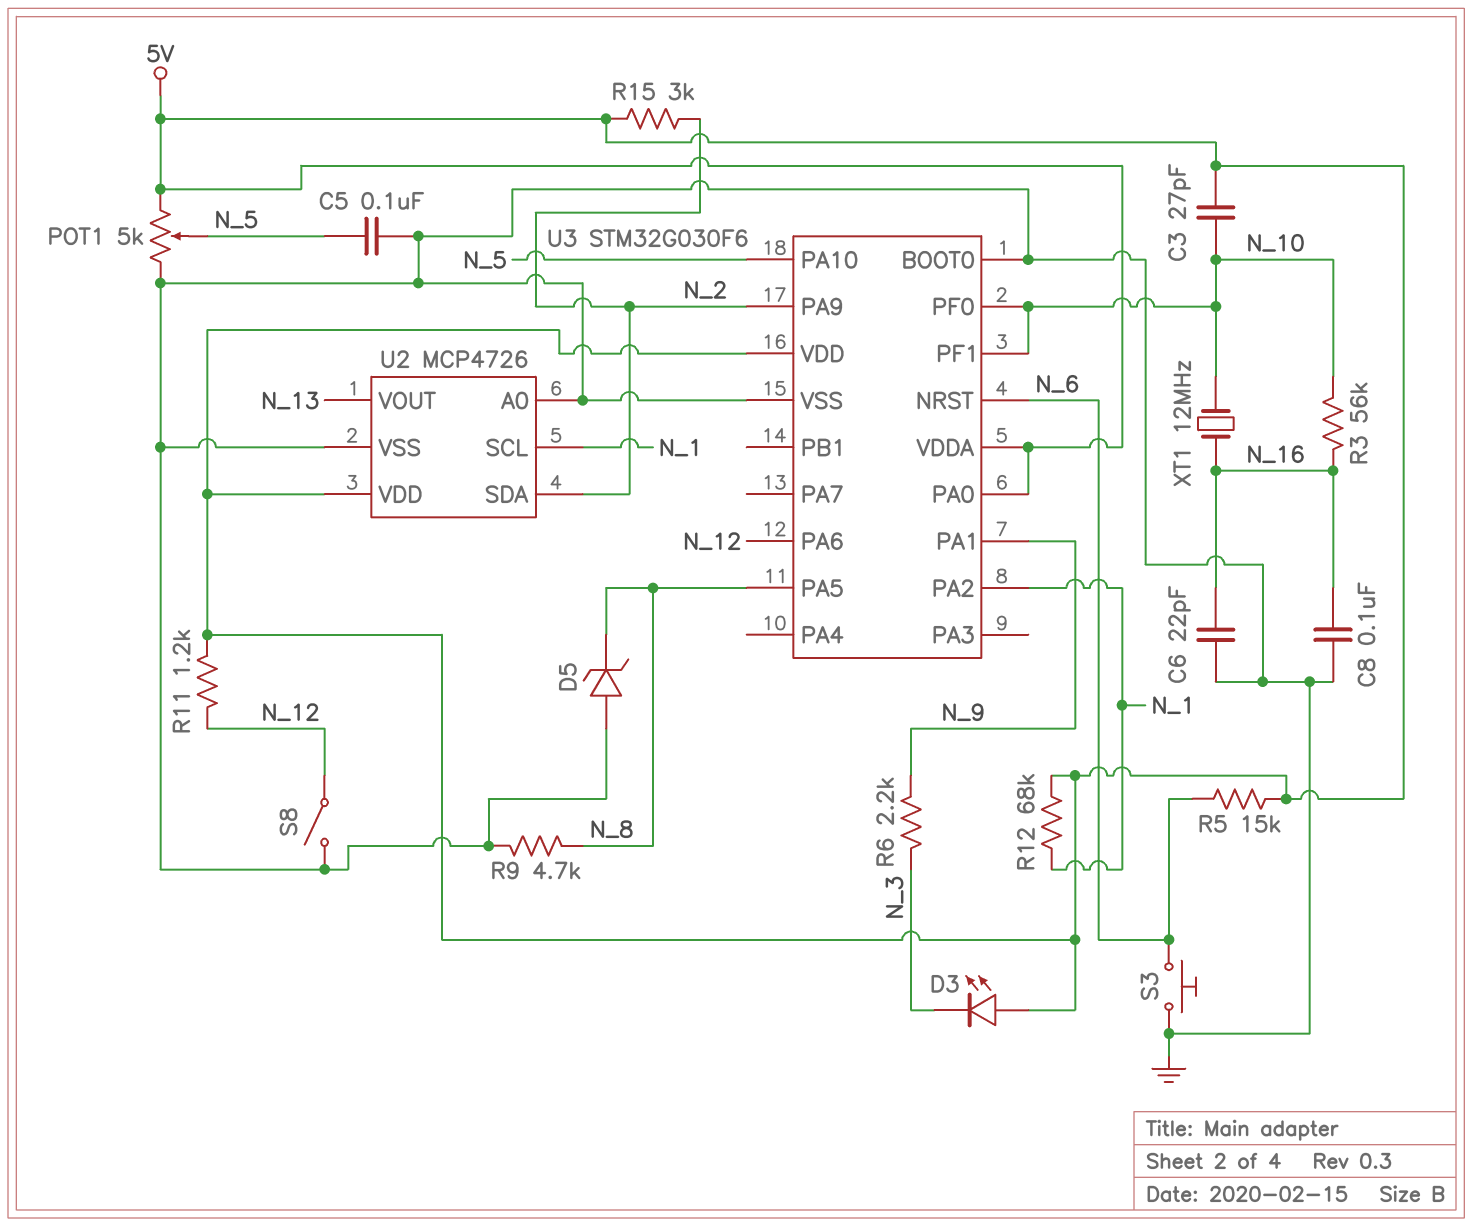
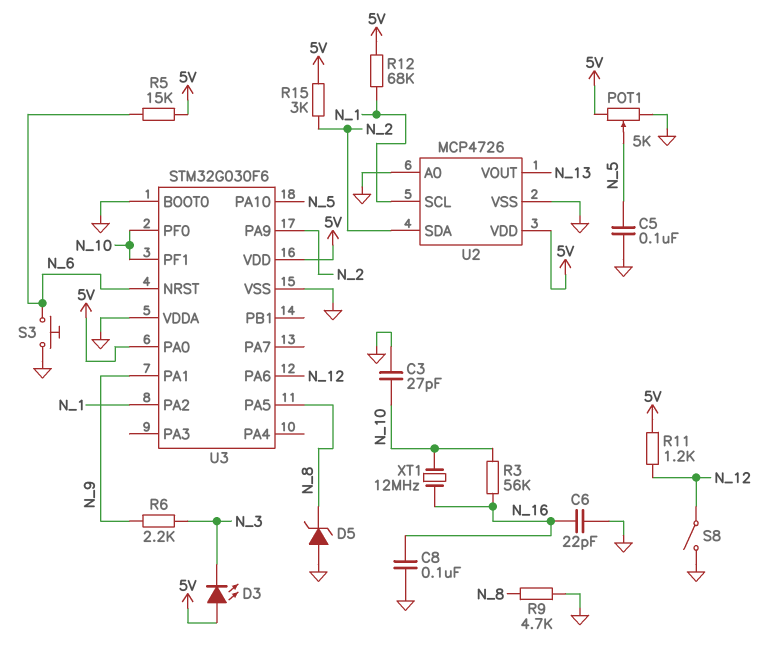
C3: 27pF (5V, N_10) -> 27pF (GND, N_10)
U3 pin VDDA: 5V -> GND

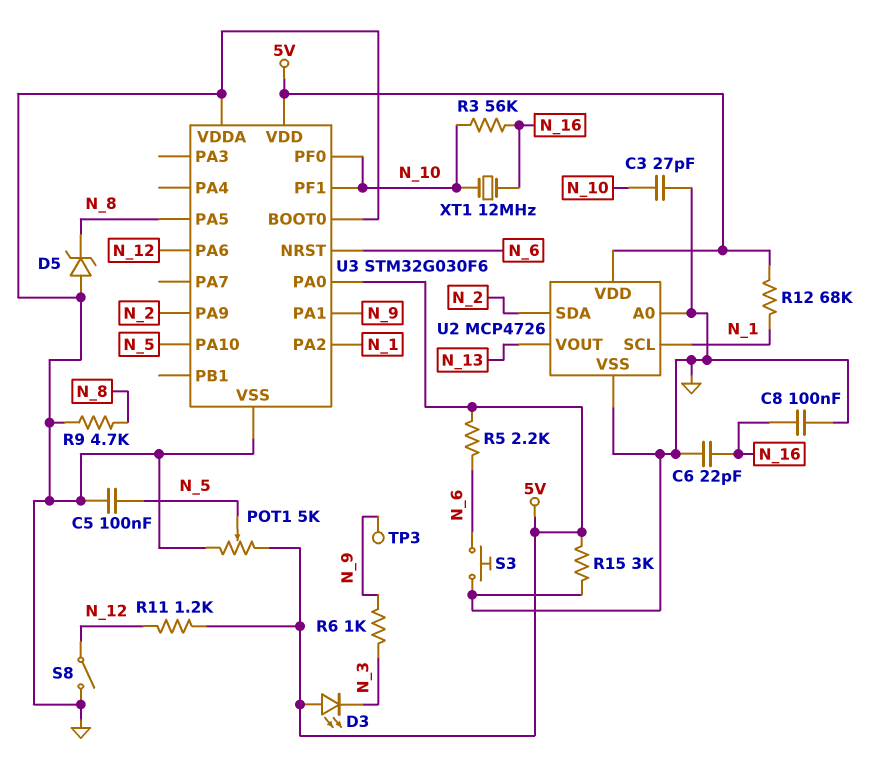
R5: 15k (5V, N_6) -> 2.2k (5V, N_6)
R6: 2.2k (N_3, N_9) -> 1k (N_3, N_9)
R15: 3k (5V, N_2) -> 3k (5V, GND)
TP3: none -> test point (N_9)

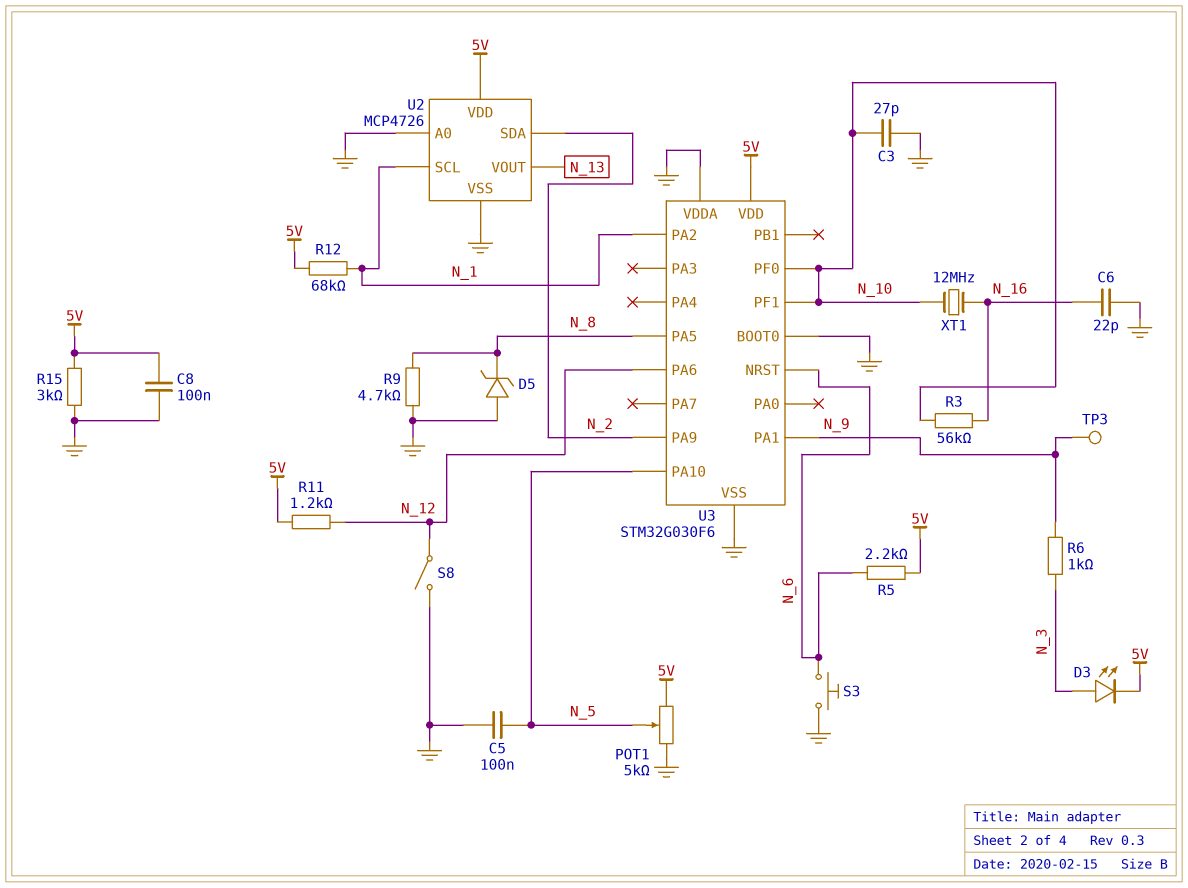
C8: 100nF (GND, N_16) -> 100nF (5V, GND)
D3: LED (A 5V, K N_3) -> LED (A N_3, K 5V)
U3 pin PA0: 5V -> none

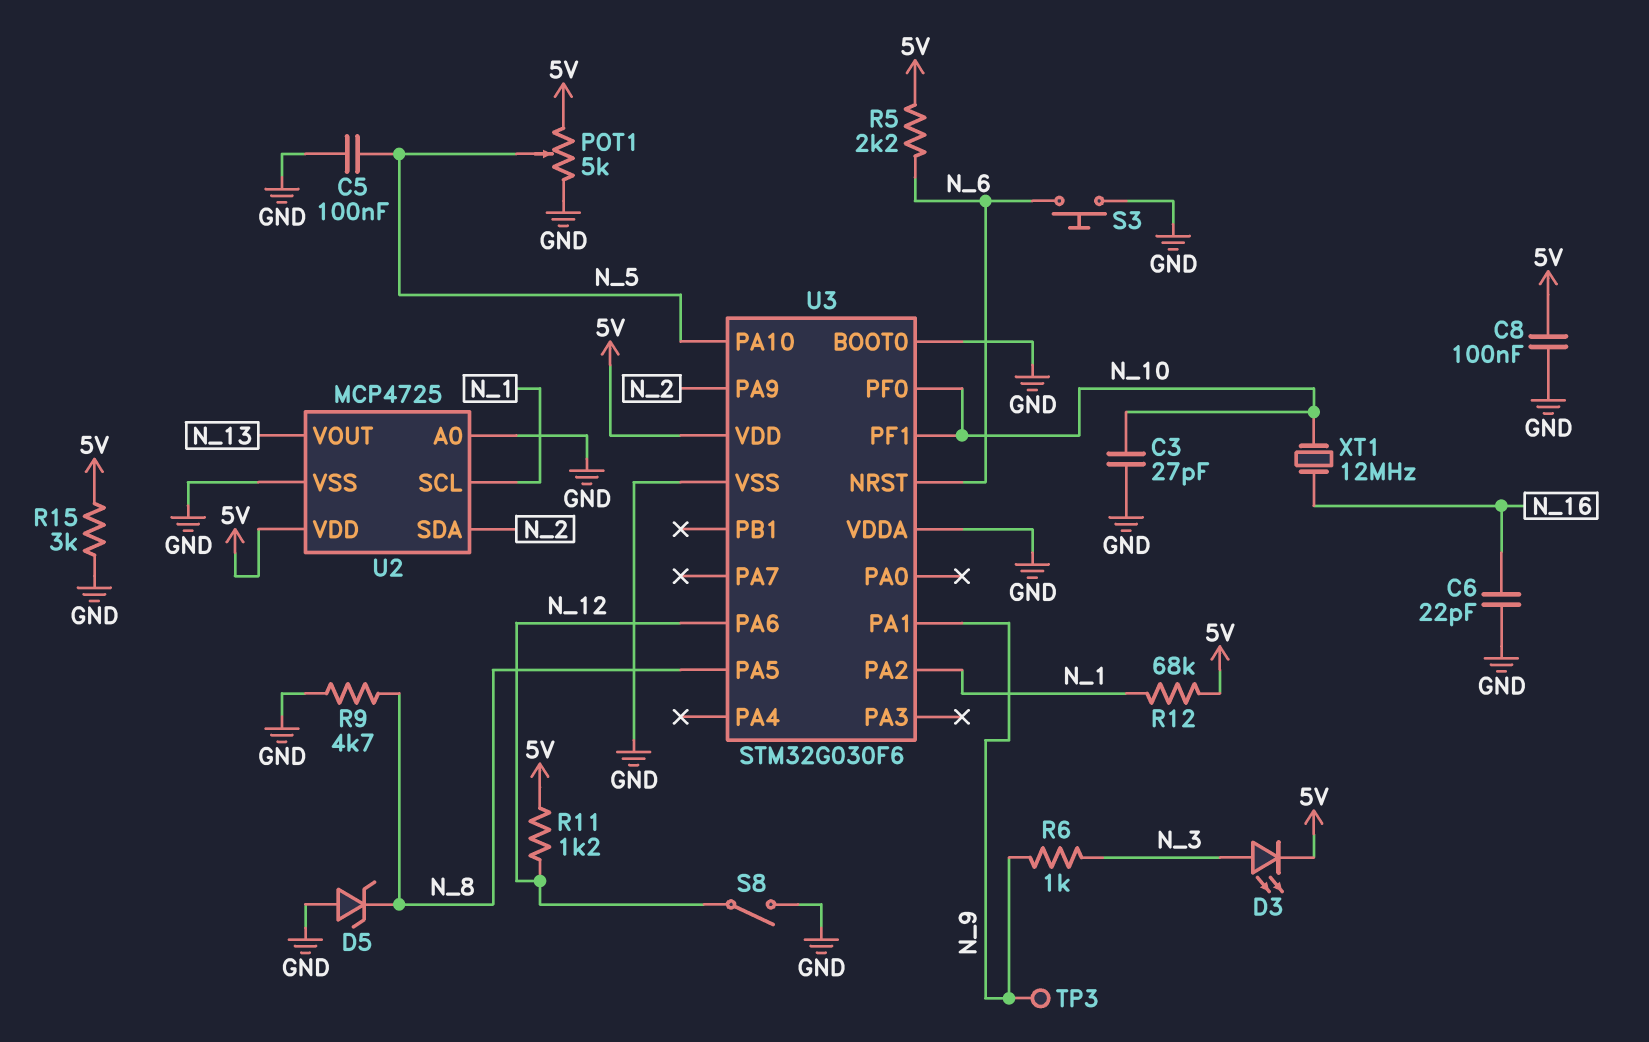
R3: 56k (N_10, N_16) -> none
U2: MCP4726 -> MCP4725

